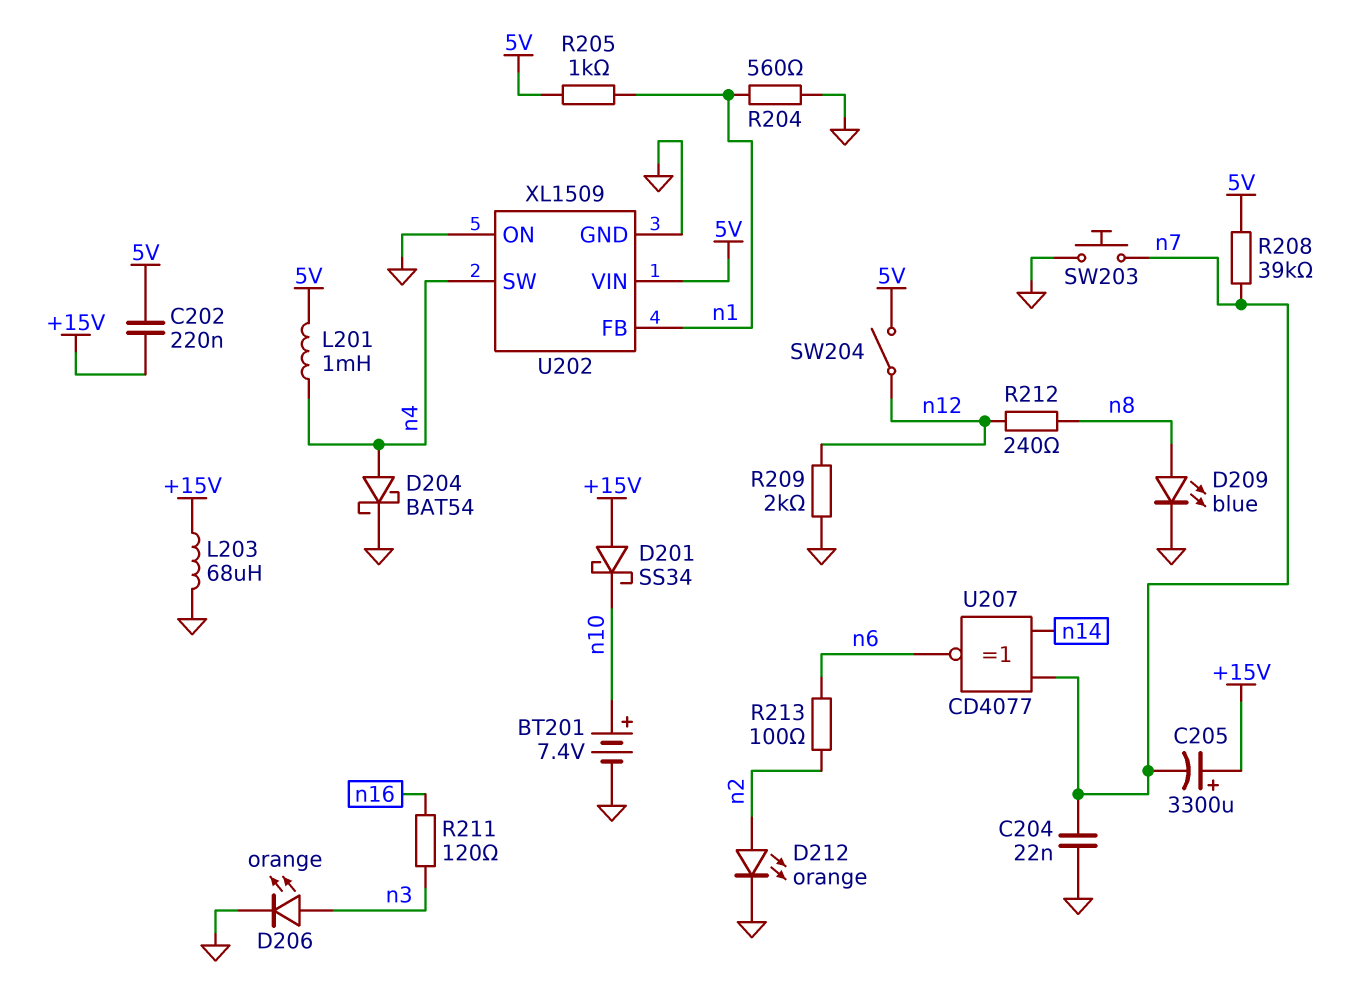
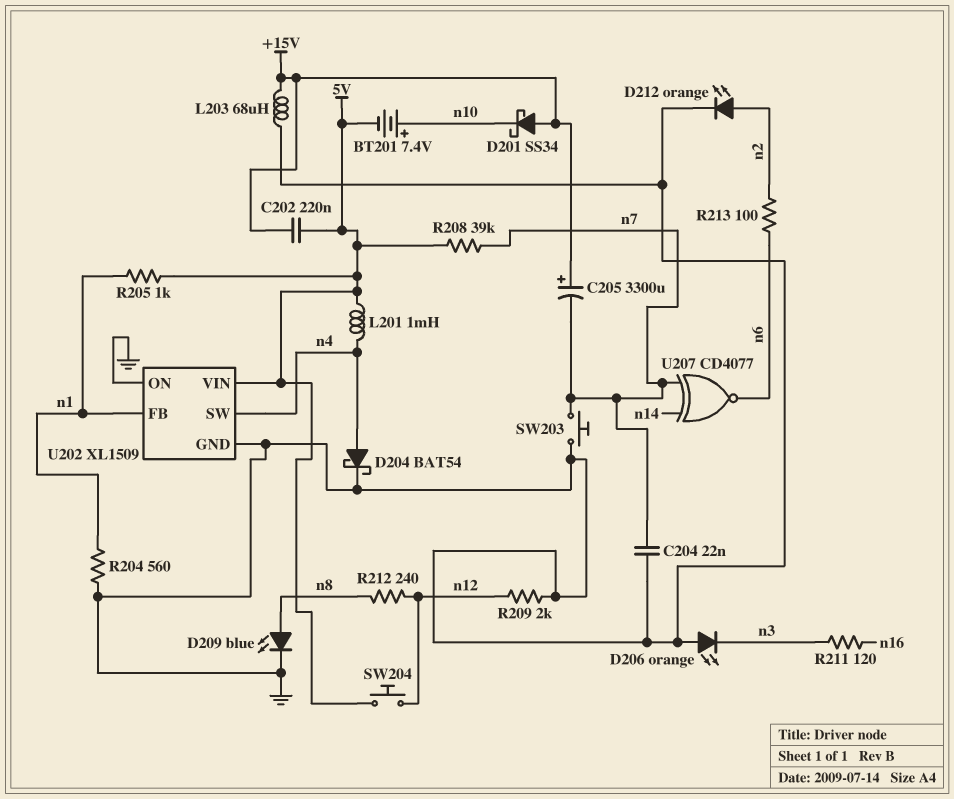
BT201: 7.4V (plus n10, minus GND) -> 7.4V (plus n10, minus 5V)
D206: LED orange (A n3, K GND) -> LED orange (A GND, K n3)
SW204: switch (5V, n12) -> button (5V, n12)

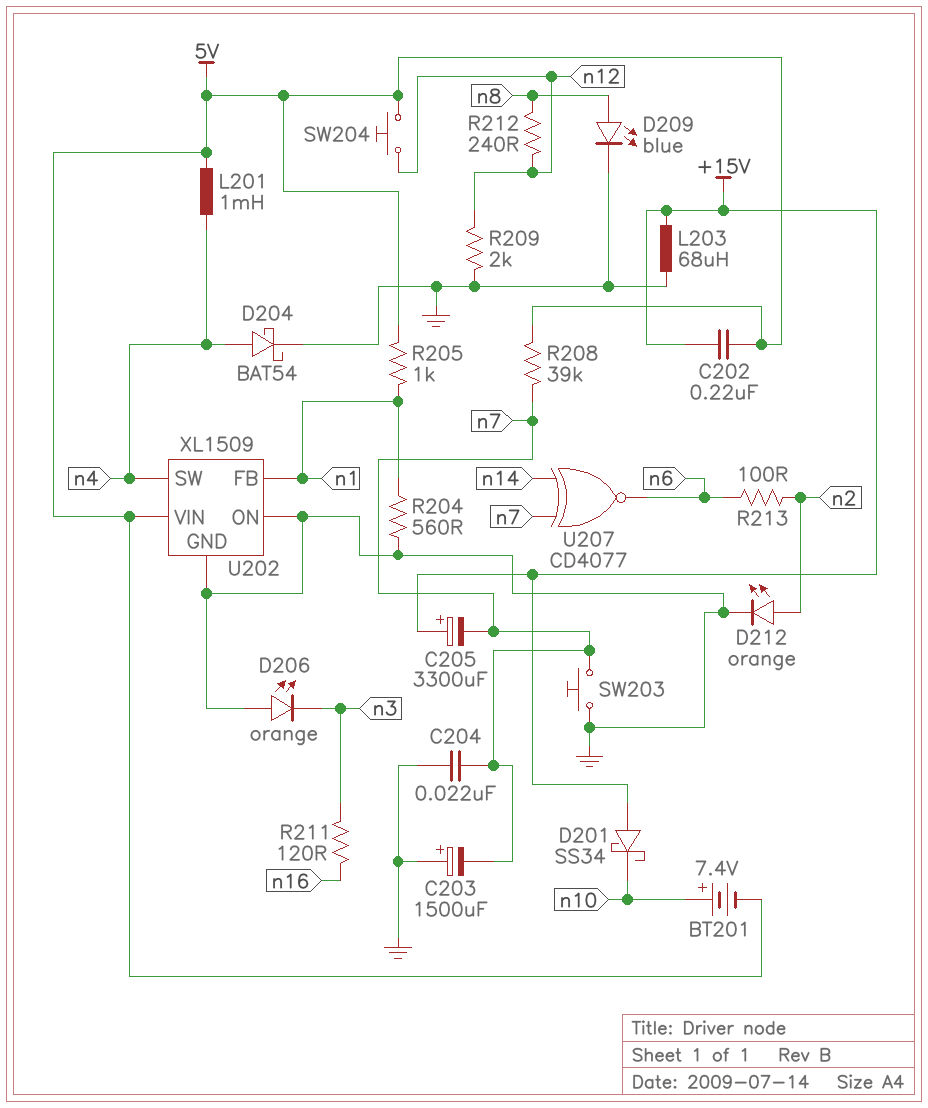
C203: none -> 1500uF (plus GND, minus n7)

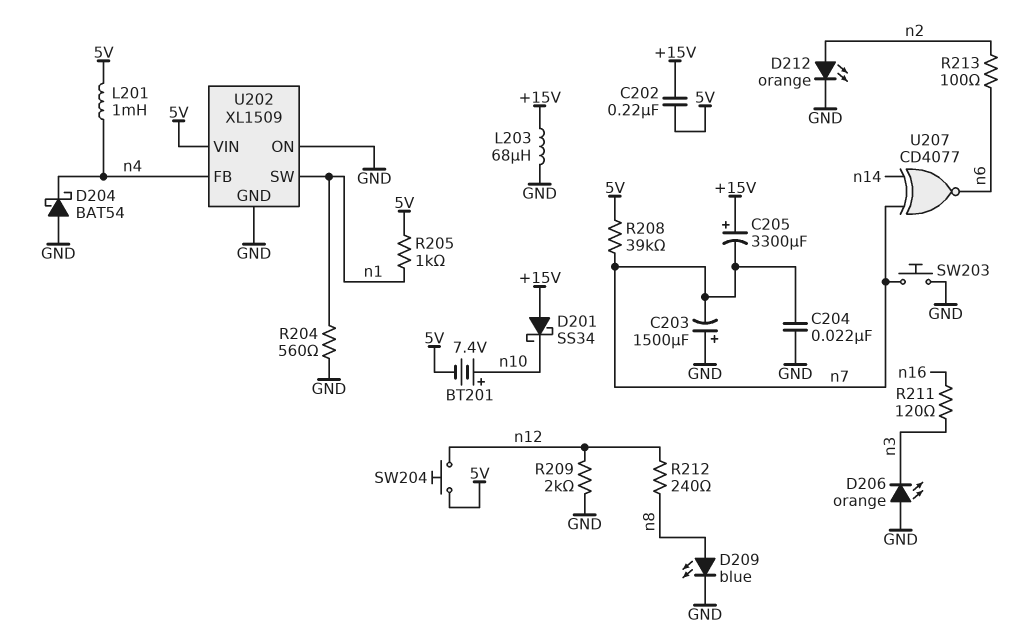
D204: schottky BAT54 (A n4, K GND) -> schottky BAT54 (A GND, K n4)
U202 pin FB: n1 -> n4
U202 pin SW: n4 -> n1

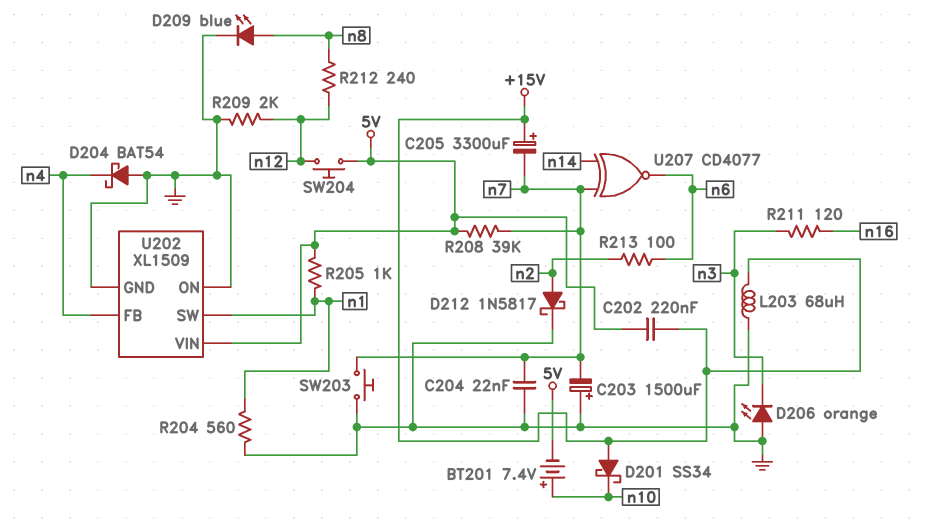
D212: LED orange (A n2, K GND) -> schottky 1N5817 (A n2, K GND)
L201: 1mH (5V, n4) -> none

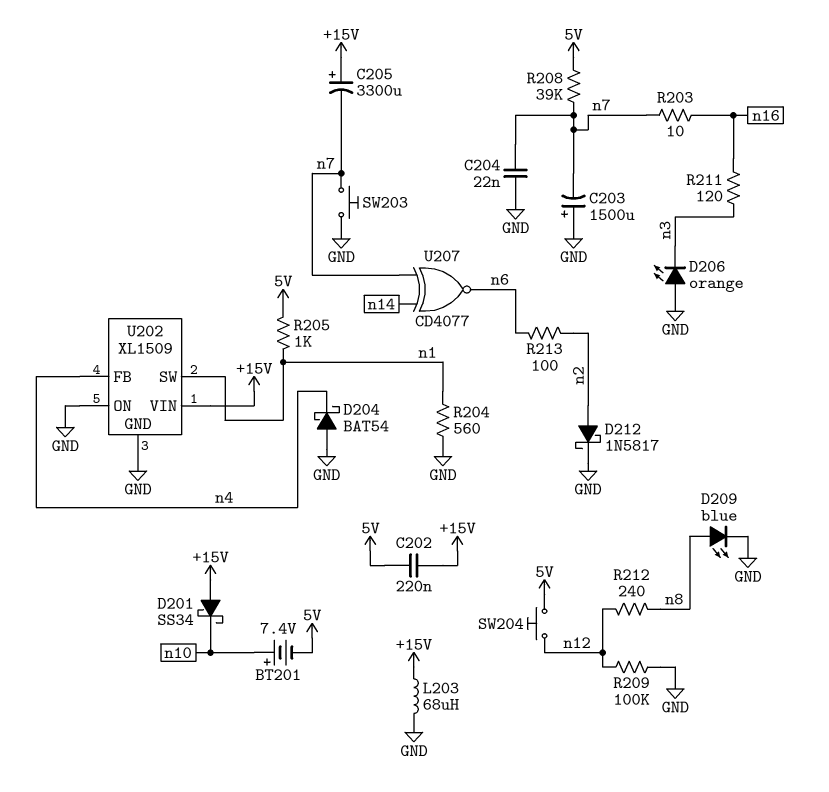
R203: none -> 10 (n7, n16)
R209: 2k (GND, n12) -> 100k (GND, n12)
U202 pin VIN: 5V -> +15V

